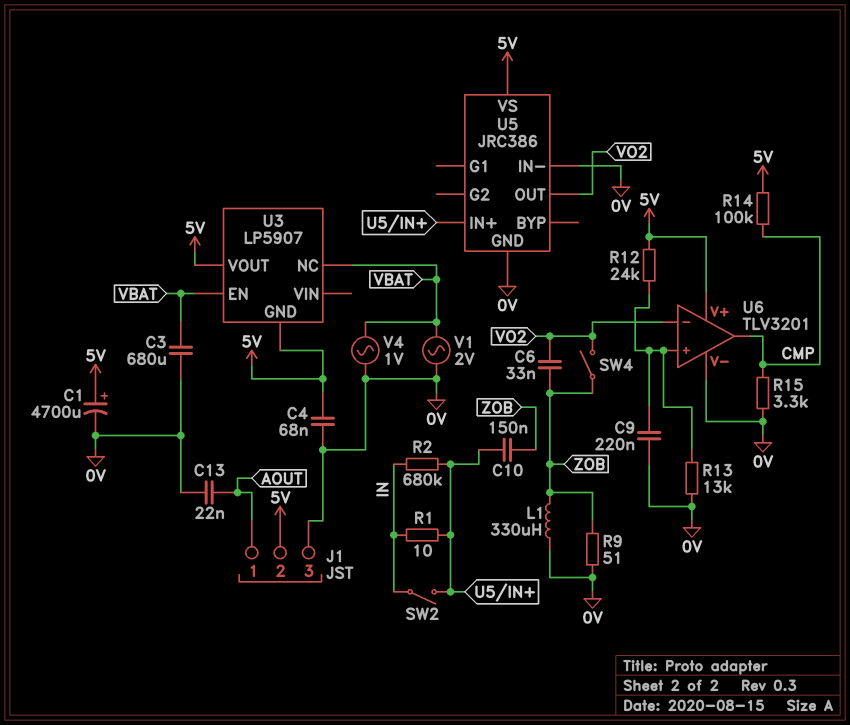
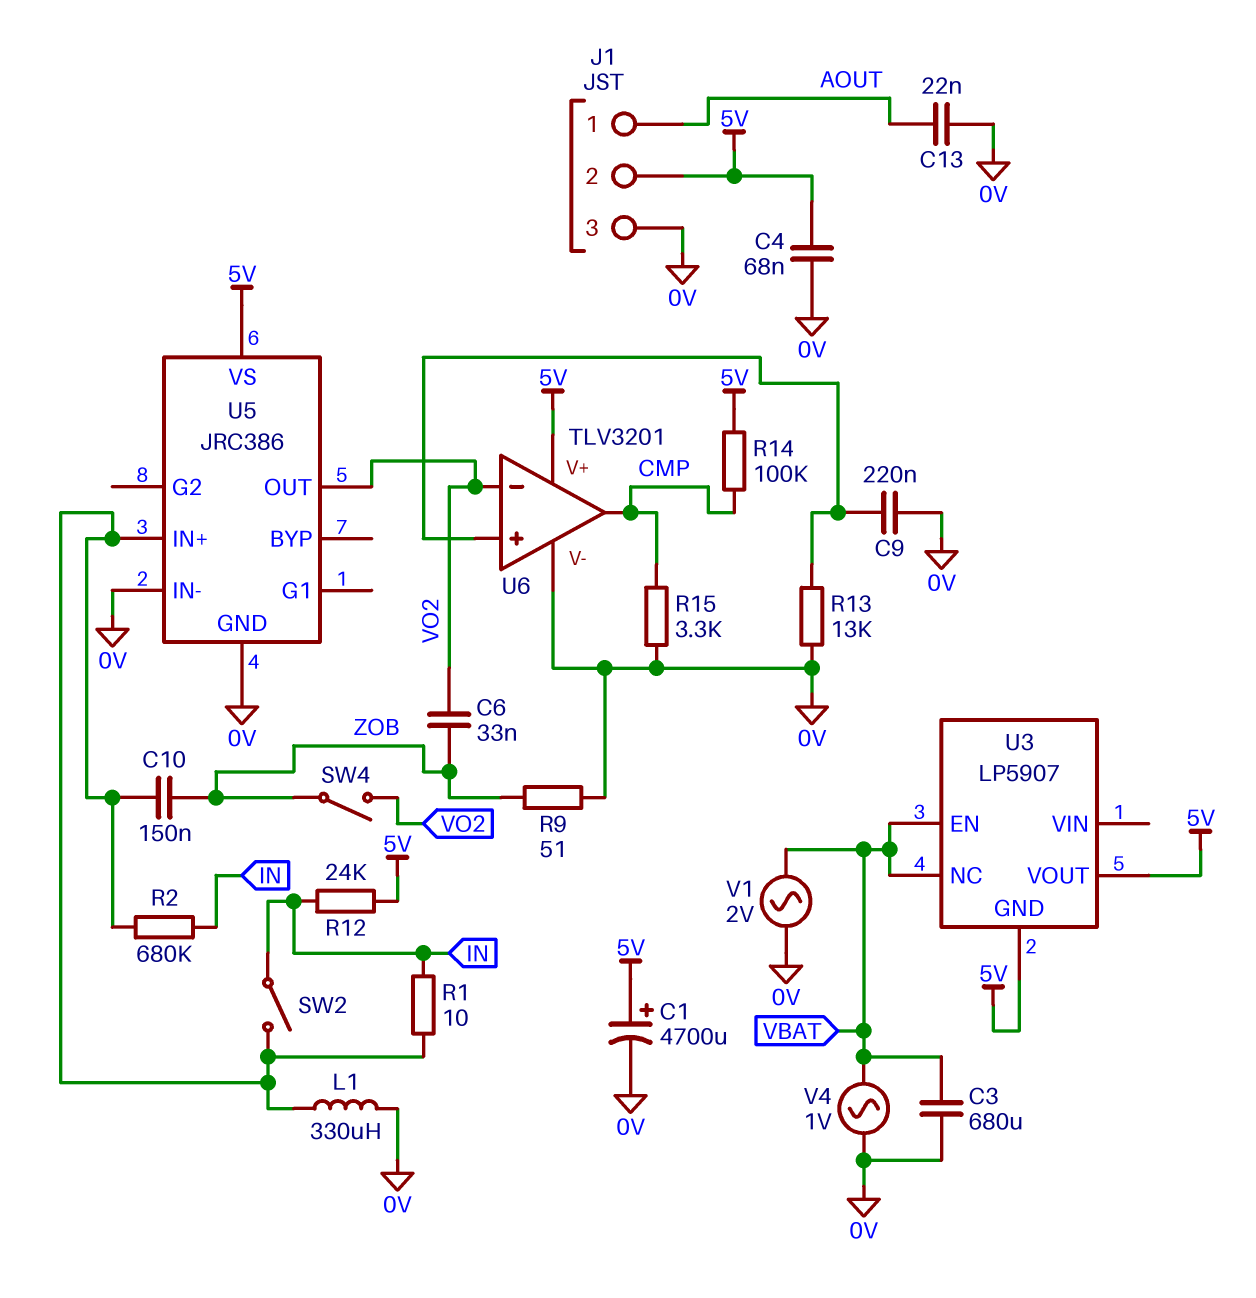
L1: 330uH (0V, ZOB) -> 330uH (0V, U5/IN+)
R12: 24k (5V, U6/in+) -> 24k (5V, IN)

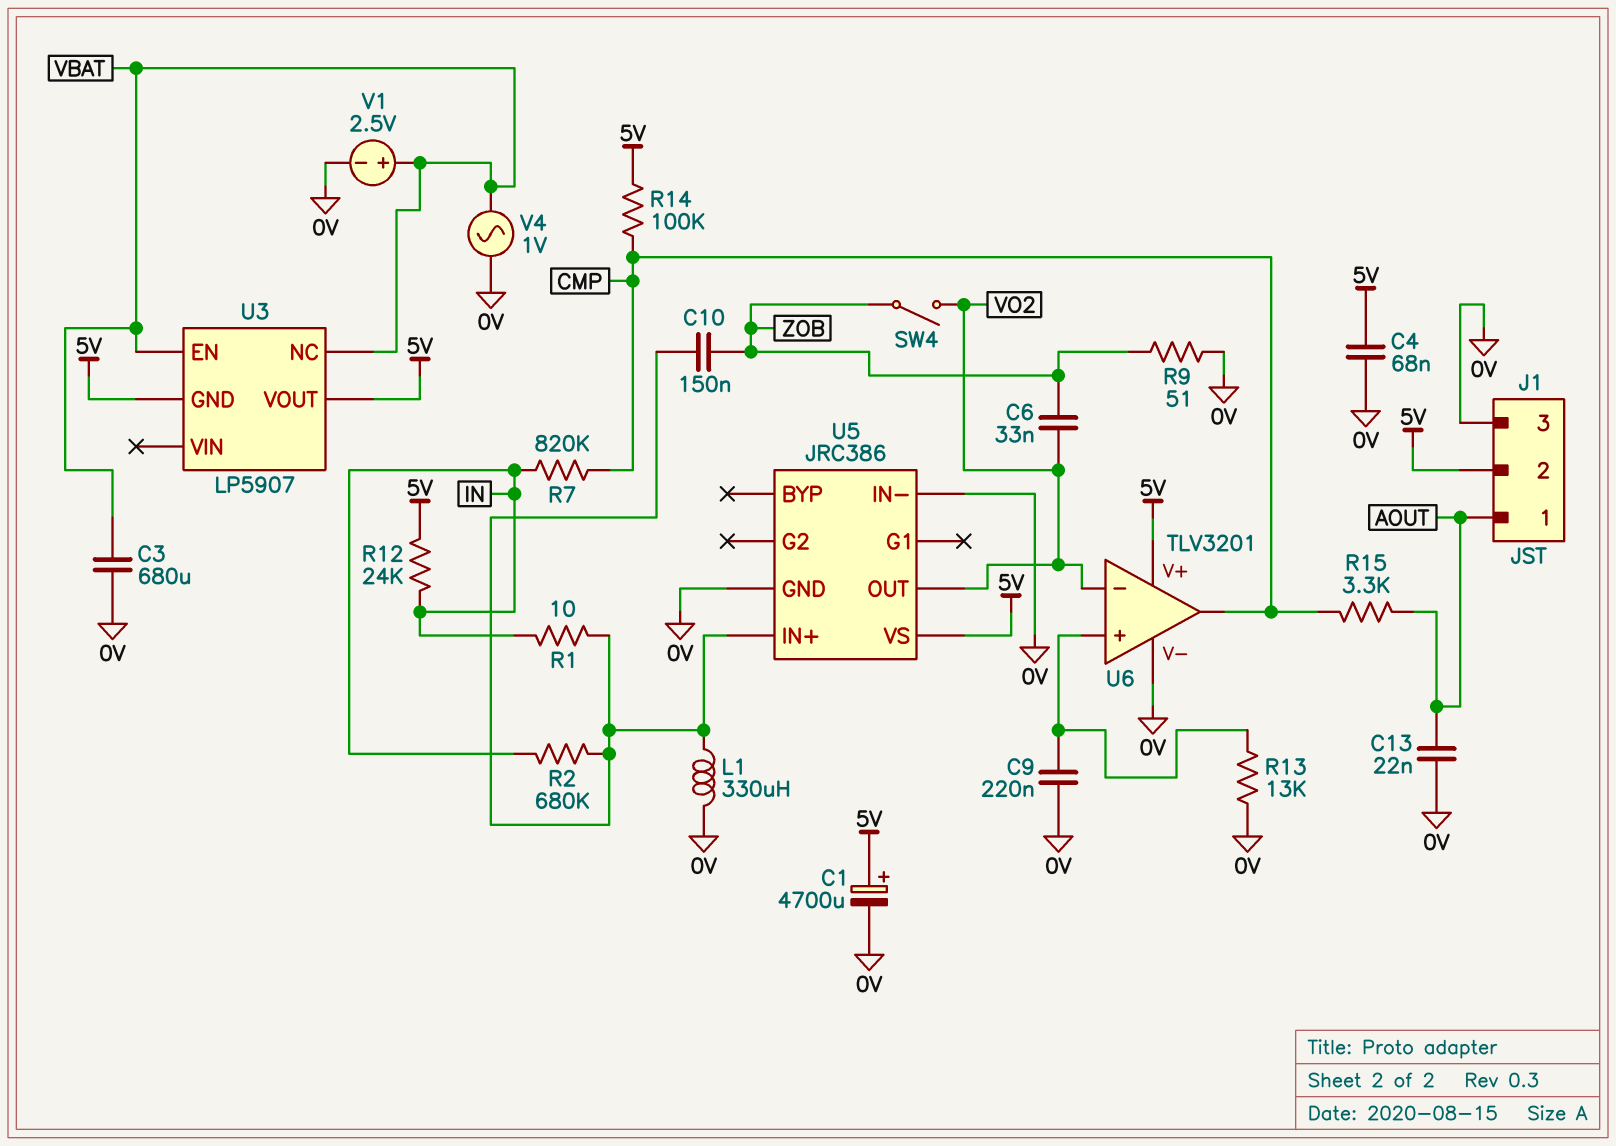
R7: none -> 820k (CMP, IN)
R15: 3.3k (0V, CMP) -> 3.3k (AOUT, CMP)
SW2: switch (IN, U5/IN+) -> none
V1: AC 2V (0V, VBAT) -> 2.5V (plus VBAT, minus 0V)

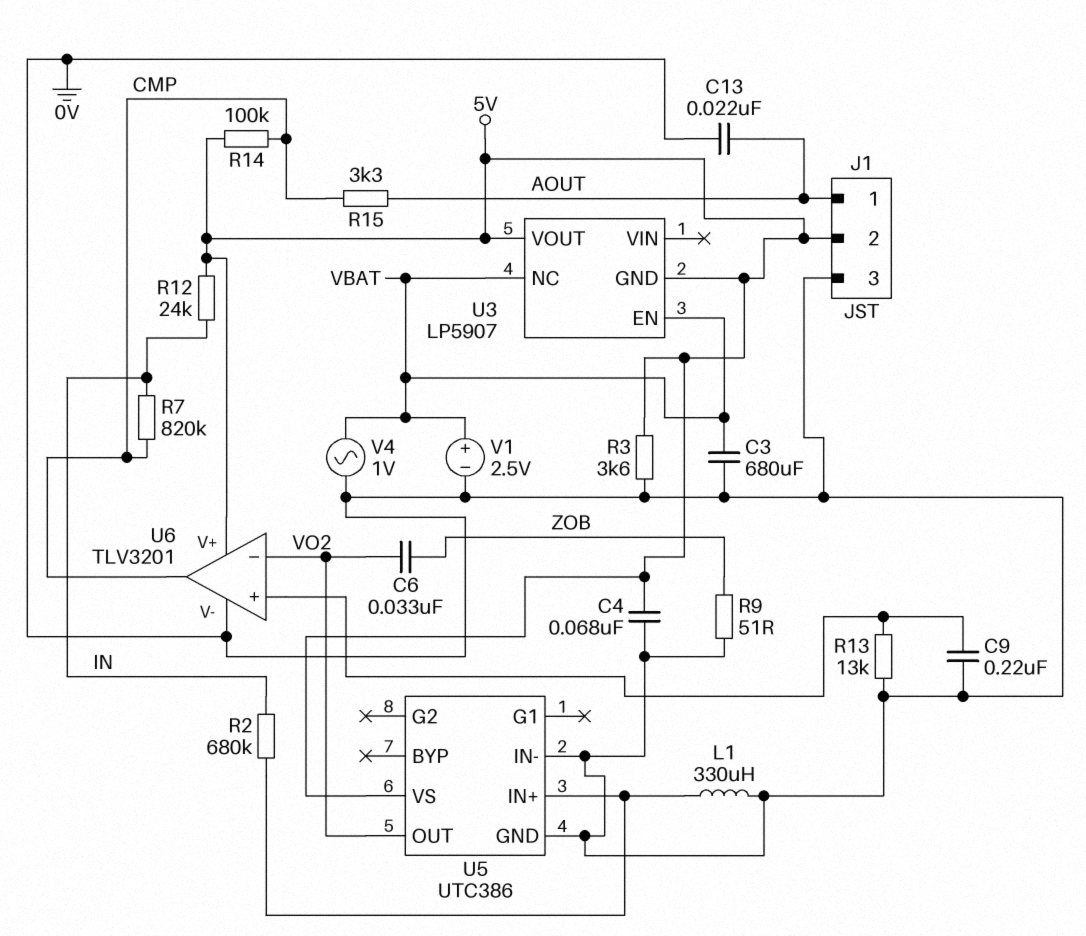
C1: 4700uF (plus 5V, minus 0V) -> none
C10: 150nF (U5/IN+, ZOB) -> none
R1: 10 (IN, U5/IN+) -> none
R3: none -> 3.6k (0V, 5V)
SW4: switch (VO2, ZOB) -> none
U5: JRC386 -> UTC386

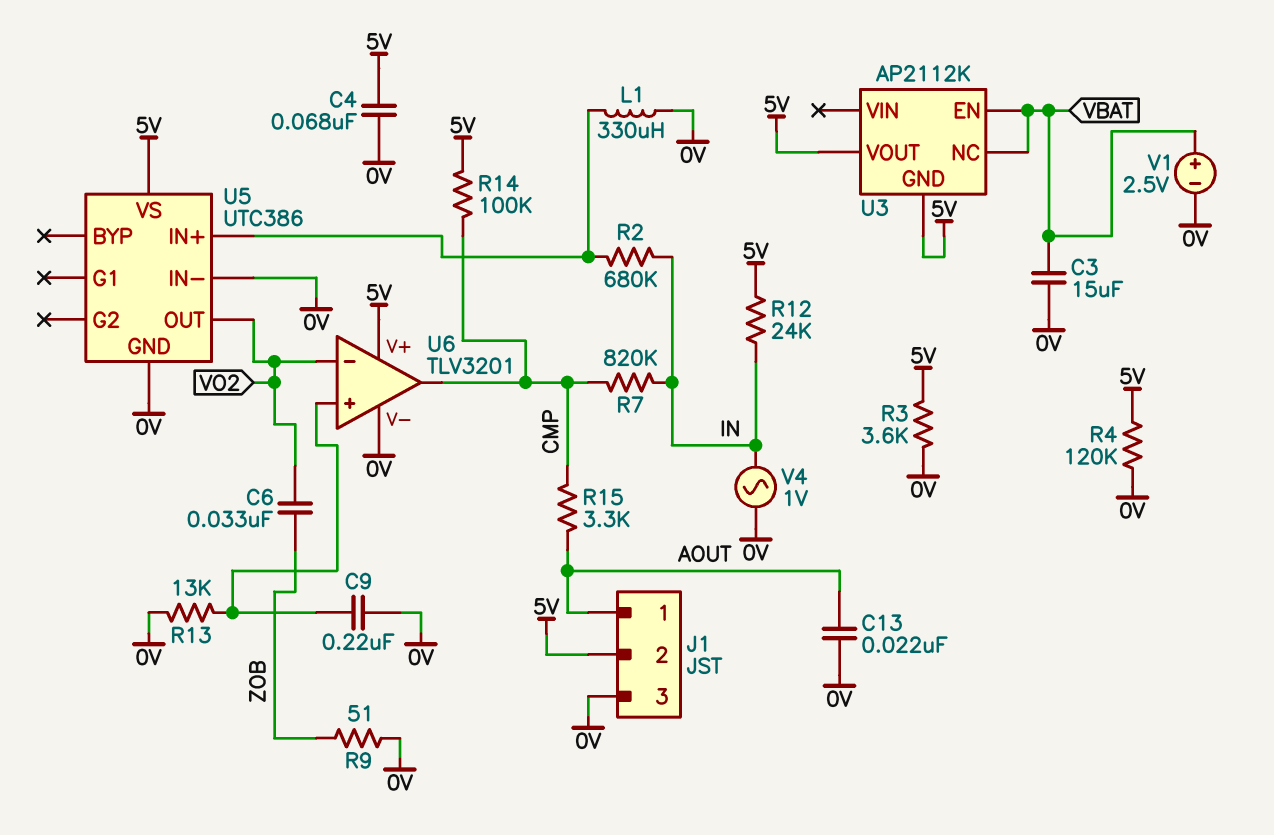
C3: 680uF (0V, VBAT) -> 15uF (0V, VBAT)
R4: none -> 120k (0V, 5V)
U3: LP5907 -> AP2112K
V4: AC 1V (0V, VBAT) -> AC 1V (0V, IN)

